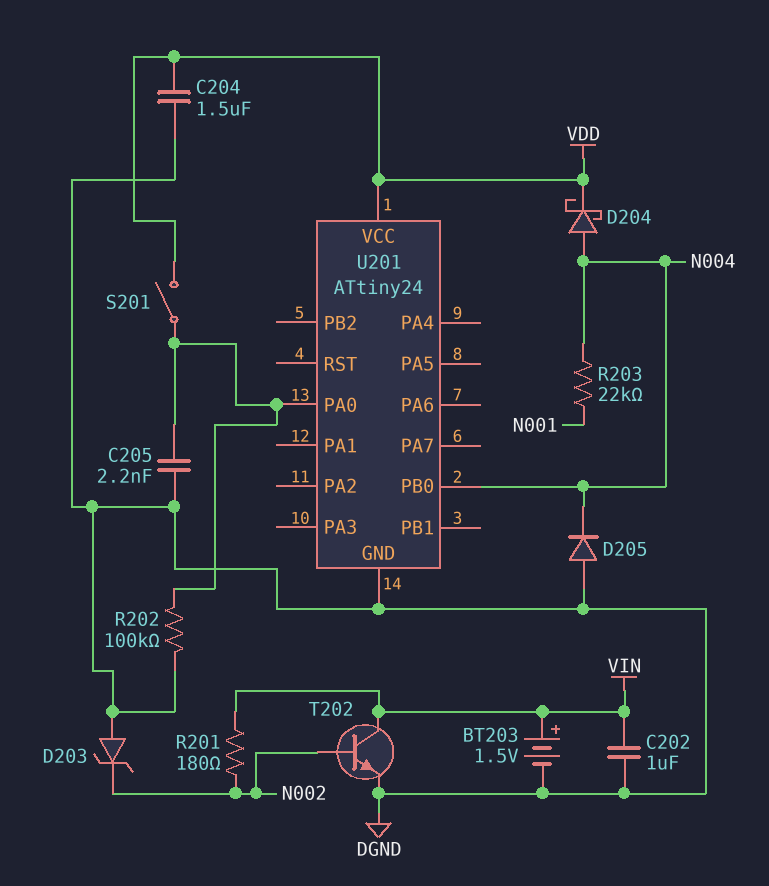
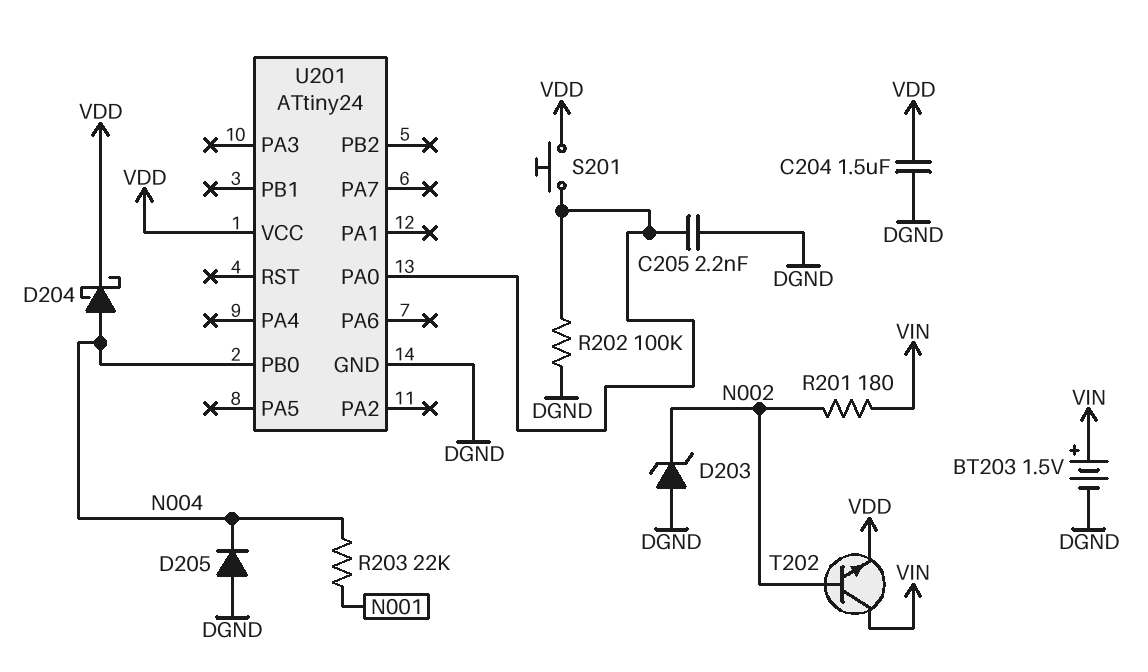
C202: 1uF (DGND, VIN) -> none
S201: switch (U201/PA0, VDD) -> button (U201/PA0, VDD)
T202: NPN (B N002, C VIN, E DGND) -> NPN (B N002, C VIN, E VDD)

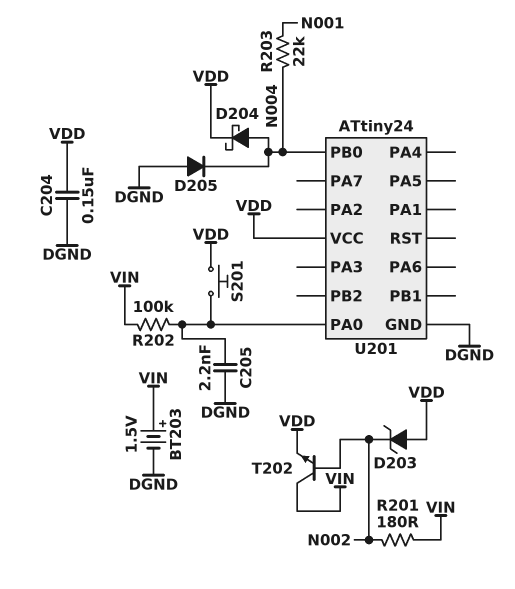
C204: 1.5uF (DGND, VDD) -> 150nF (DGND, VDD)
D203: zener (A DGND, K N002) -> zener (A VDD, K N002)
R202: 100k (DGND, U201/PA0) -> 100k (U201/PA0, VIN)

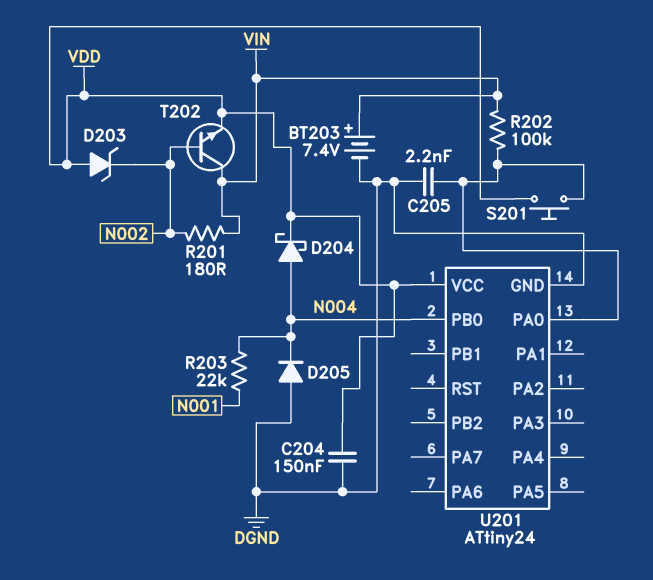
BT203: 1.5V (plus VIN, minus DGND) -> 7.4V (plus VIN, minus DGND)

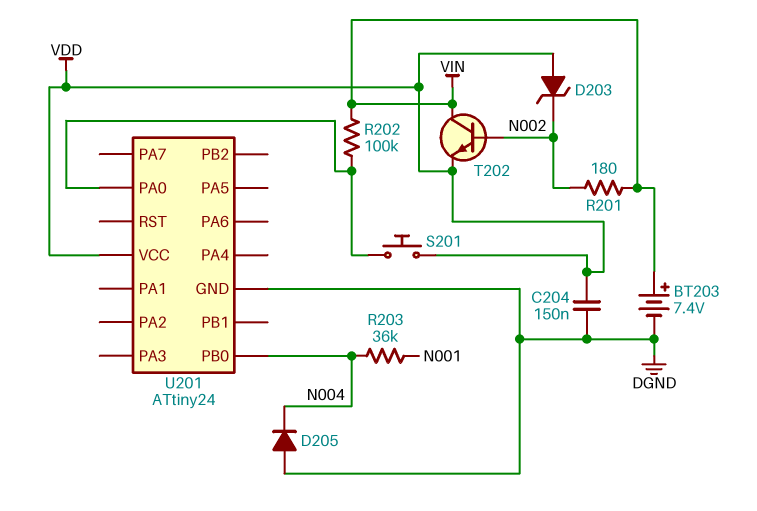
C205: 2.2nF (DGND, U201/PA0) -> none
D204: schottky (A N004, K VDD) -> none
R203: 22k (N001, N004) -> 36k (N001, N004)

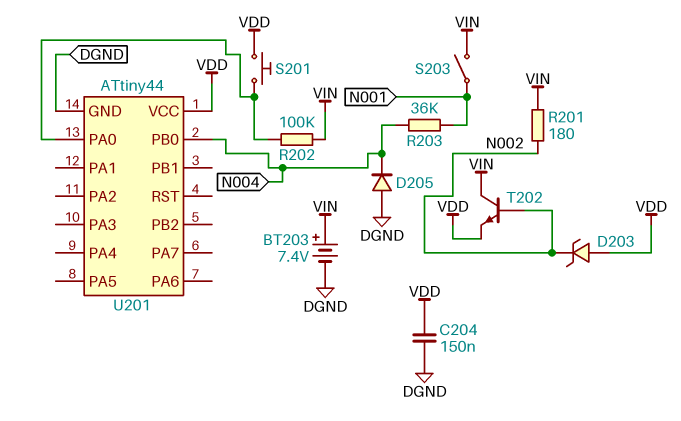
S203: none -> switch (N001, VIN)
U201: ATtiny24 -> ATtiny44

